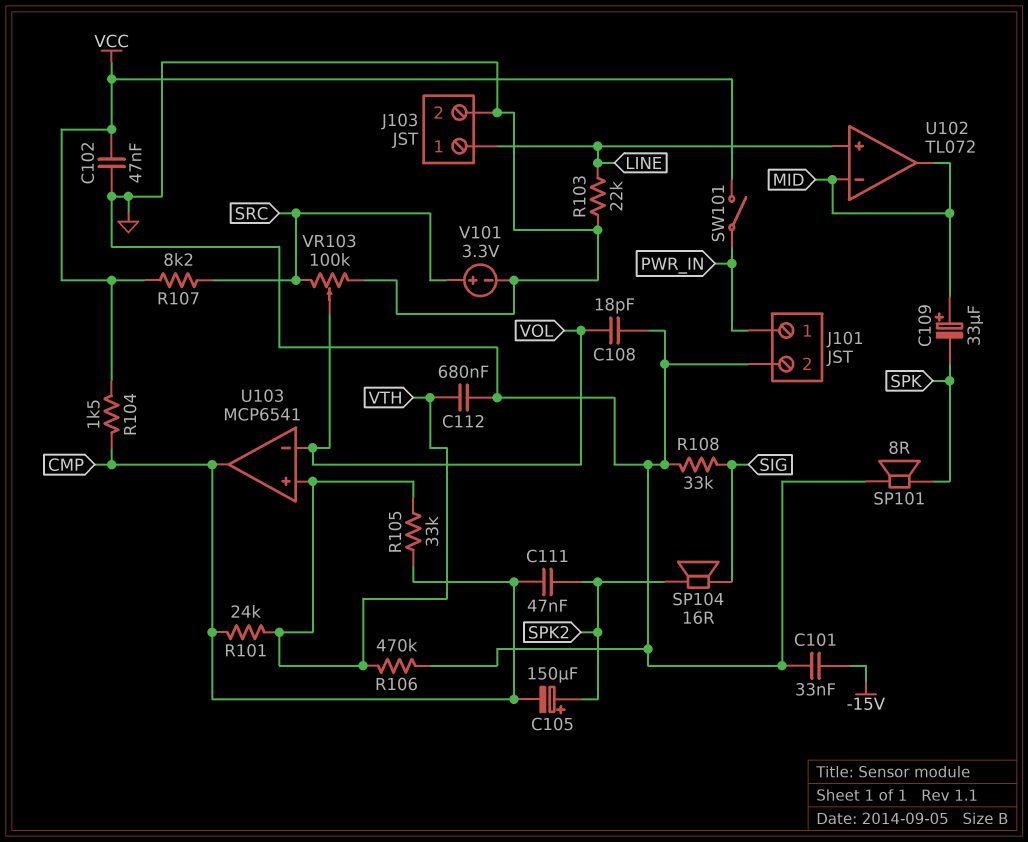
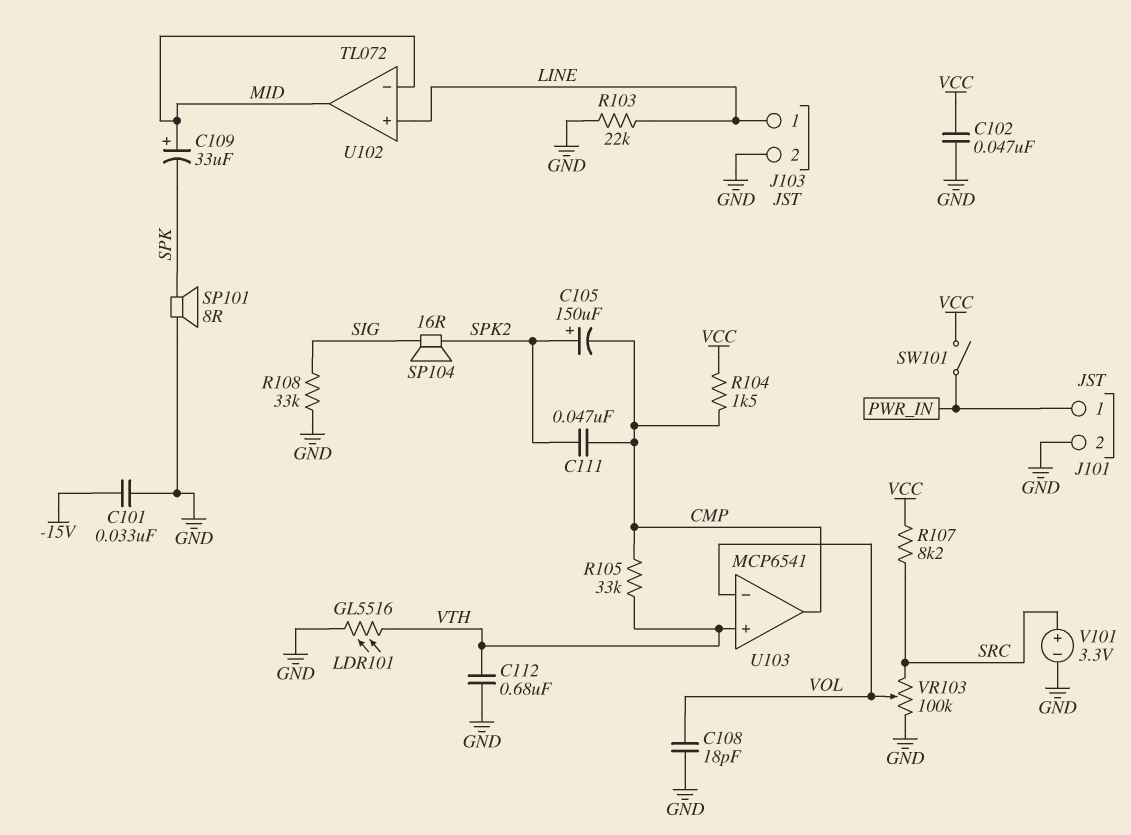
LDR101: none -> GL5516 (GND, VTH)
R101: 24k (CMP, VTH) -> none
R106: 470k (GND, VTH) -> none

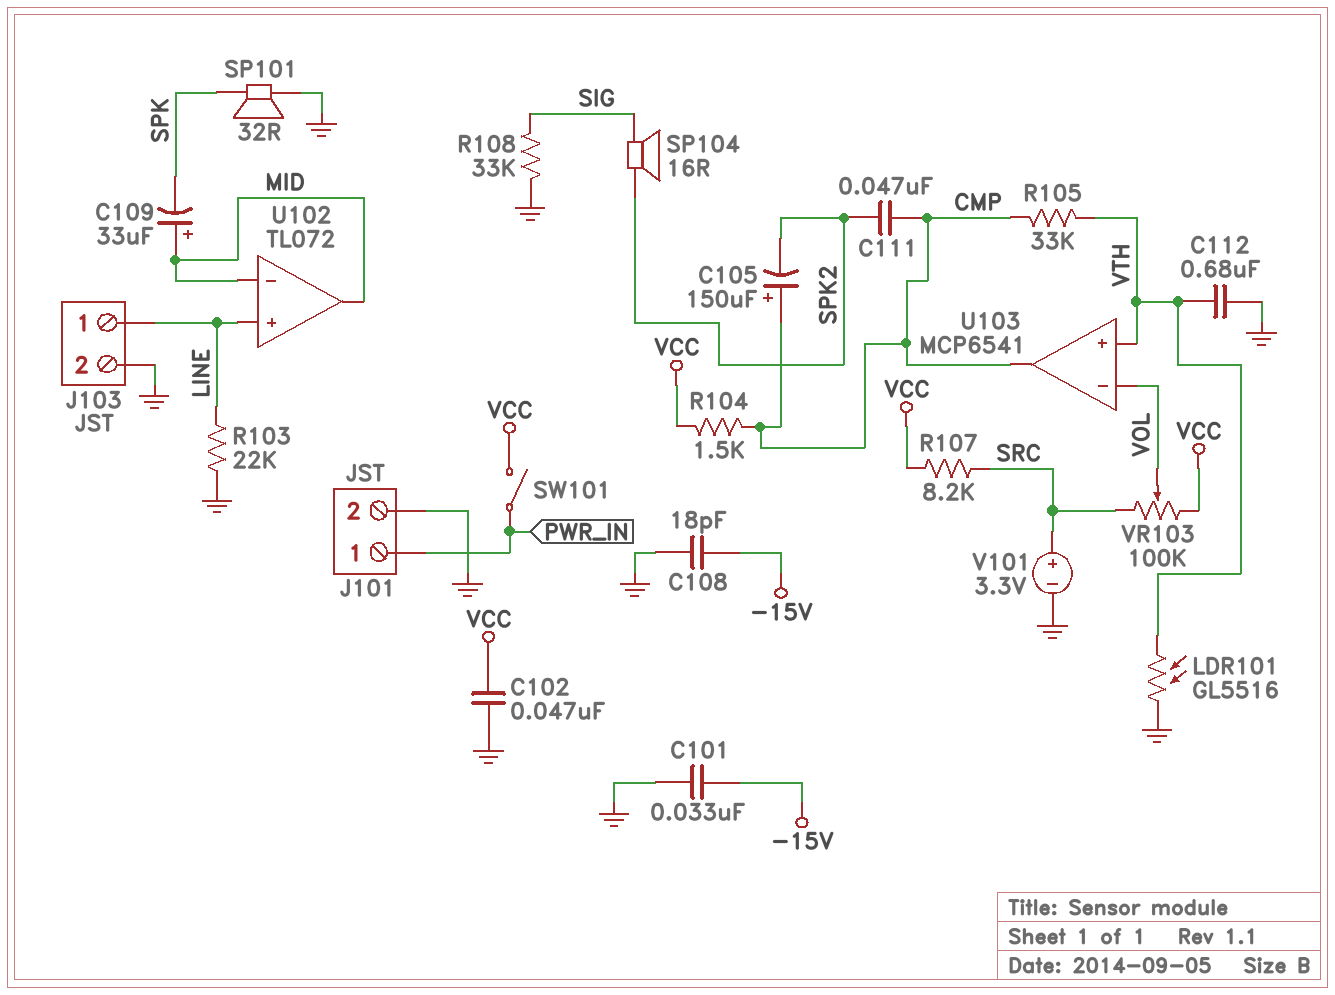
C105: 150uF (plus SPK2, minus CMP) -> 150uF (plus CMP, minus SPK2)
C108: 18pF (GND, VOL) -> 18pF (-15V, GND)
SP101: speaker 8R (GND, SPK) -> speaker 32R (GND, SPK)
VR103: 100k (GND, SRC, wiper VOL) -> 100k (SRC, VCC, wiper VOL)

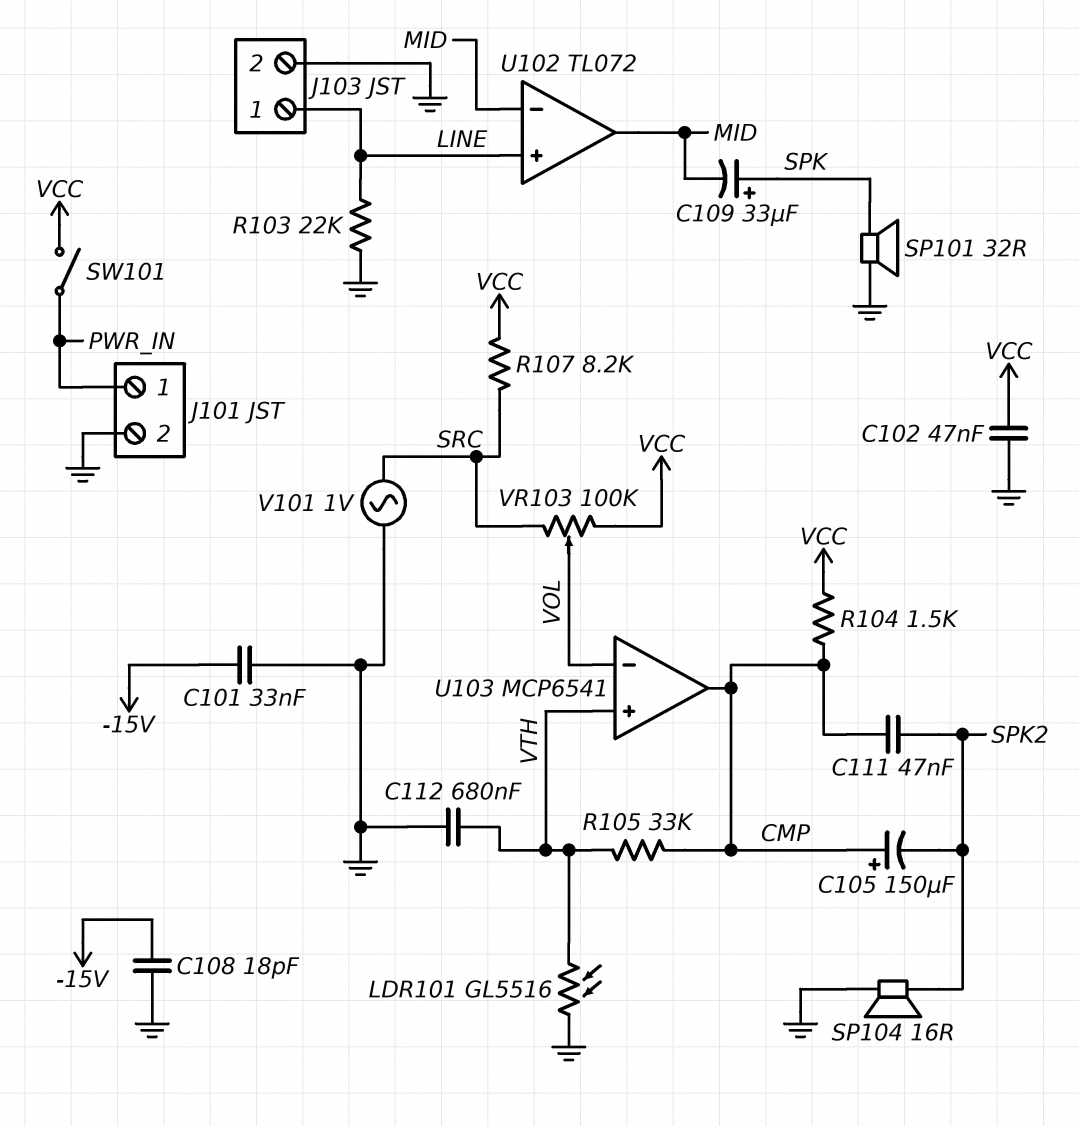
C109: 33uF (plus MID, minus SPK) -> 33uF (plus SPK, minus MID)
R108: 33k (GND, SIG) -> none
SP104: speaker 16R (SIG, SPK2) -> speaker 16R (GND, SPK2)
V101: 3.3V (plus SRC, minus GND) -> AC 1V (GND, SRC)

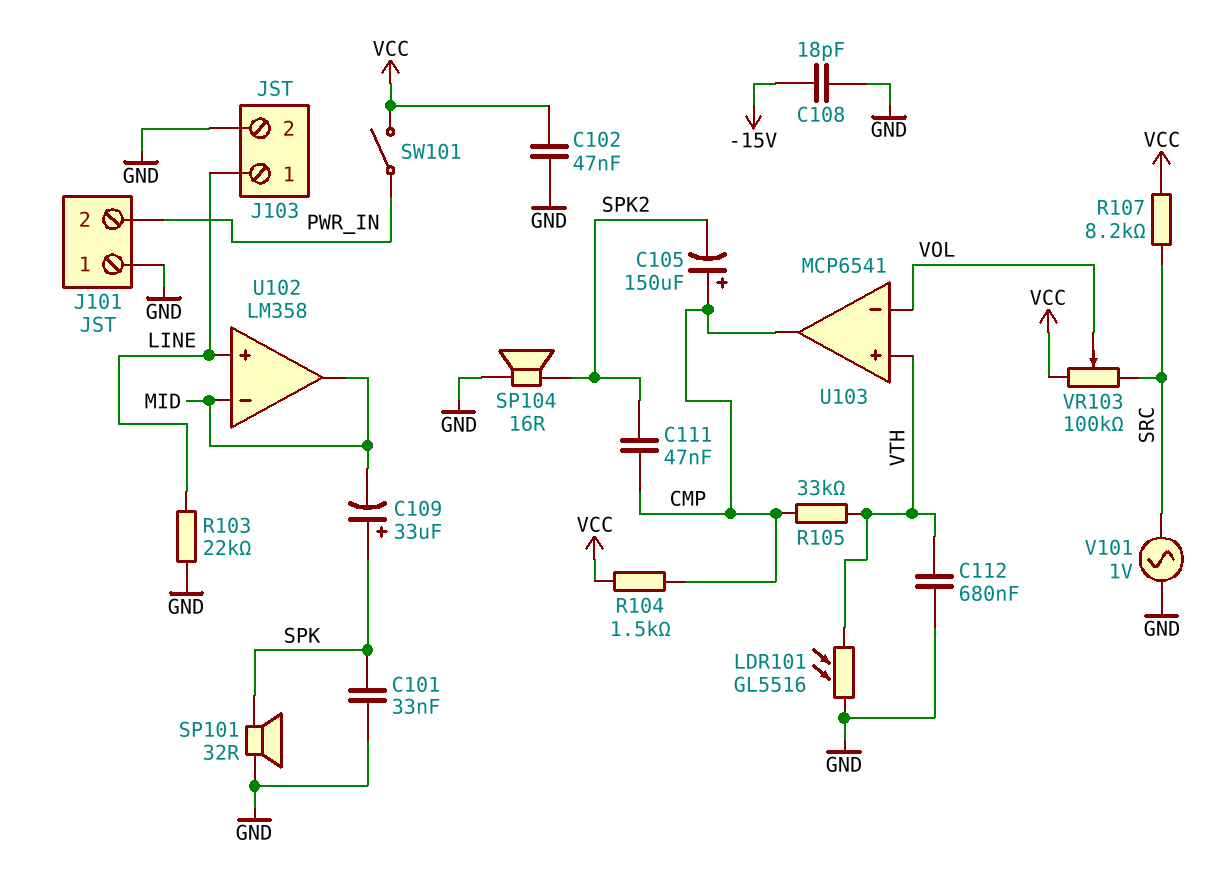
C101: 33nF (-15V, GND) -> 33nF (GND, SPK)
J101 pin 1: PWR_IN -> GND
J101 pin 2: GND -> PWR_IN
U102: TL072 -> LM358

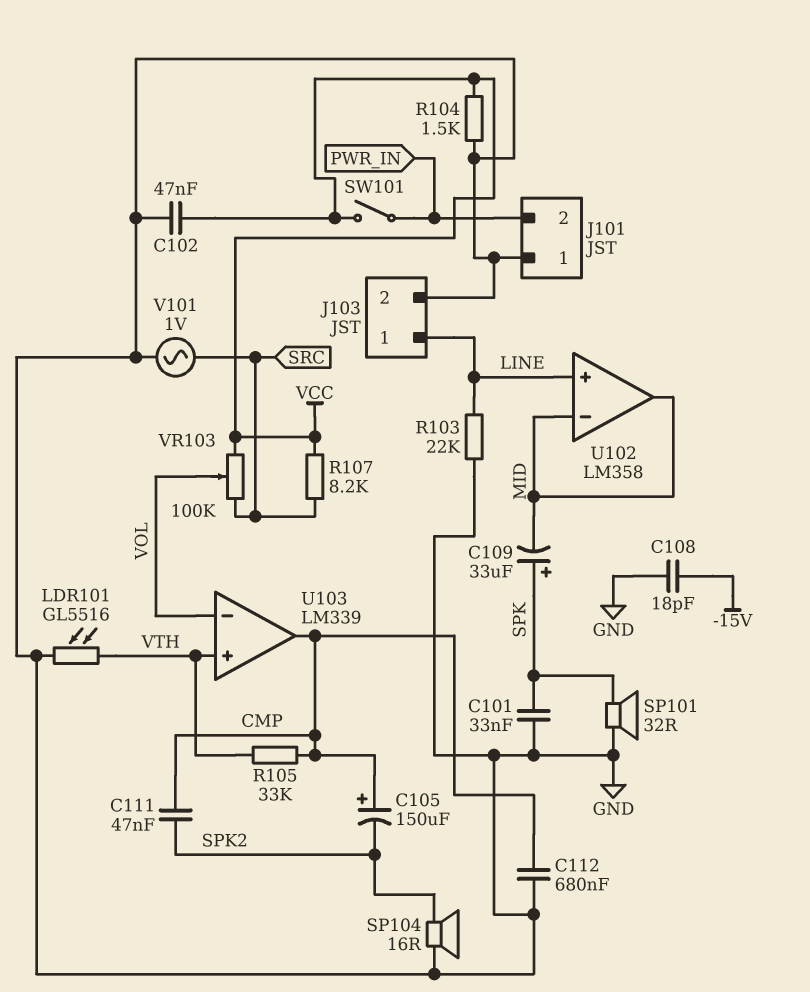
C112: 680nF (GND, VTH) -> 680nF (CMP, GND)
R104: 1.5k (CMP, VCC) -> 1.5k (GND, VCC)
U103: MCP6541 -> LM339

